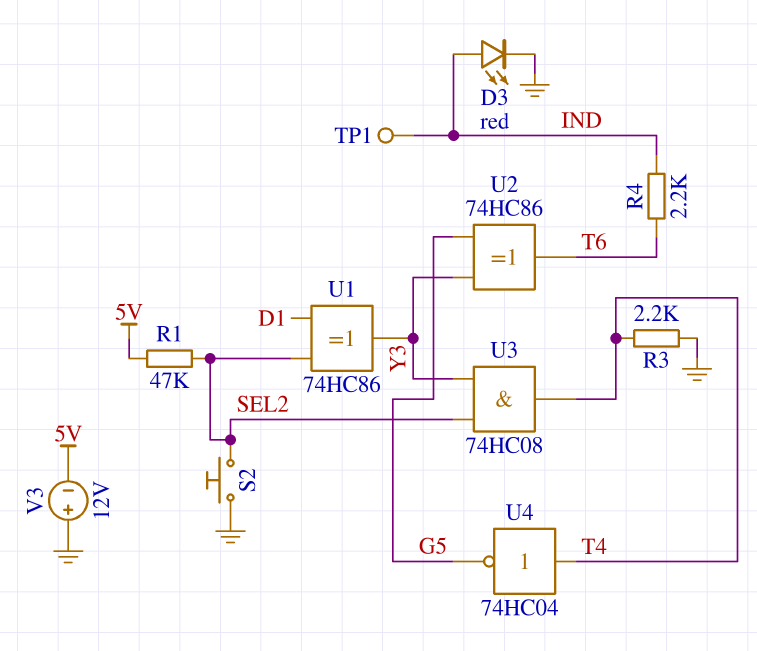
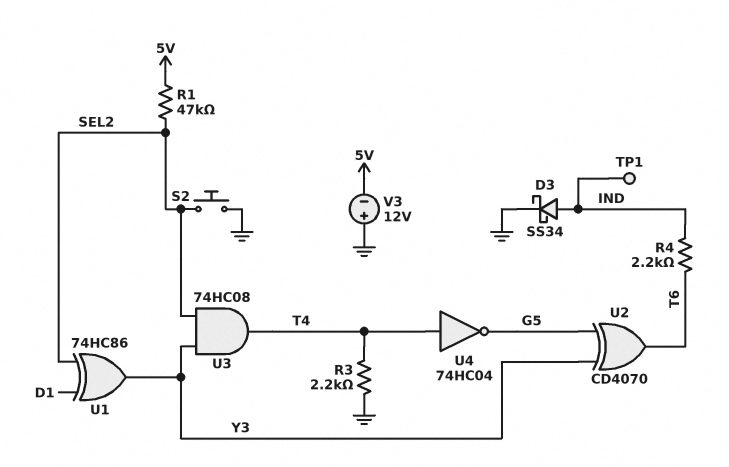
D3: LED red (A IND, K GND) -> schottky SS34 (A IND, K GND)
U2: XOR 74HC86 (in G5, in Y3, out T6) -> XOR CD4070 (in G5, in Y3, out T6)

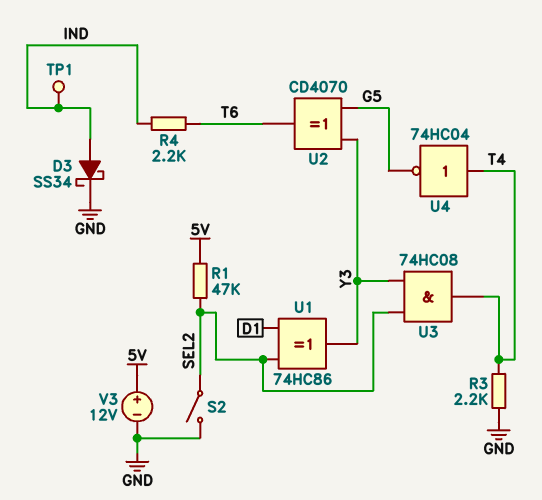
S2: button (GND, SEL2) -> switch (GND, SEL2)
V3: 12V (plus GND, minus 5V) -> 12V (plus 5V, minus GND)

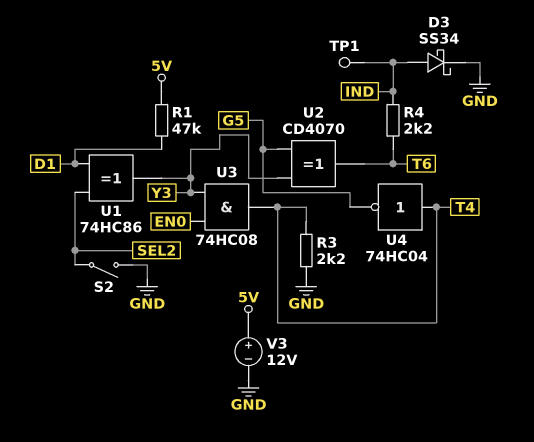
R1: 47k (5V, SEL2) -> 47k (5V, D1)
U3: AND 74HC08 (in SEL2, in Y3, out T4) -> AND 74HC08 (in EN0, in Y3, out T4)

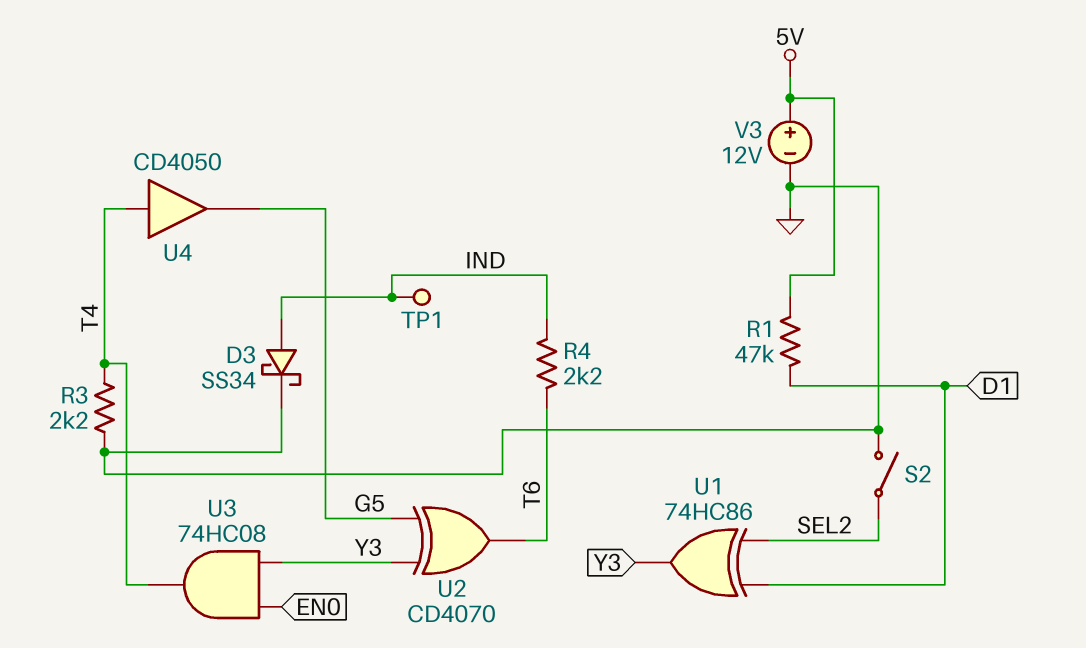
U4: NOT 74HC04 (in T4, out G5) -> buffer CD4050 (in T4, out G5)

